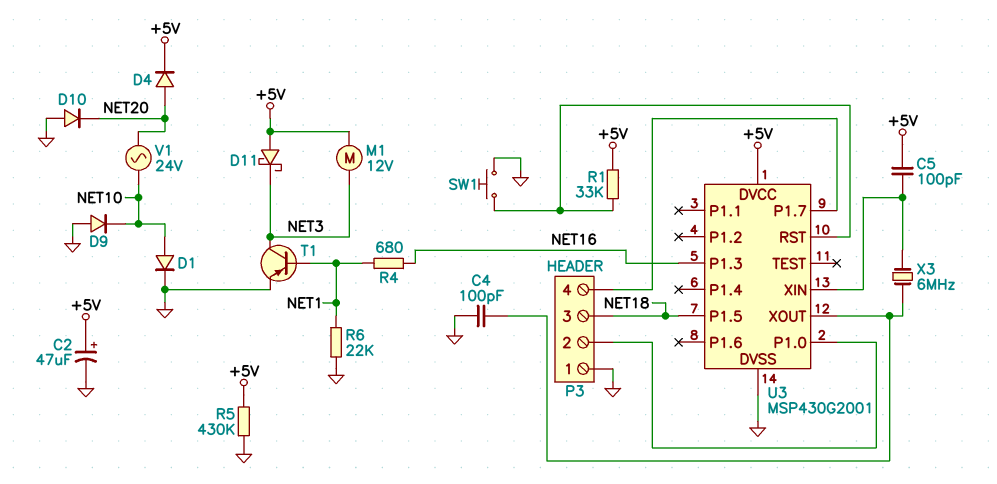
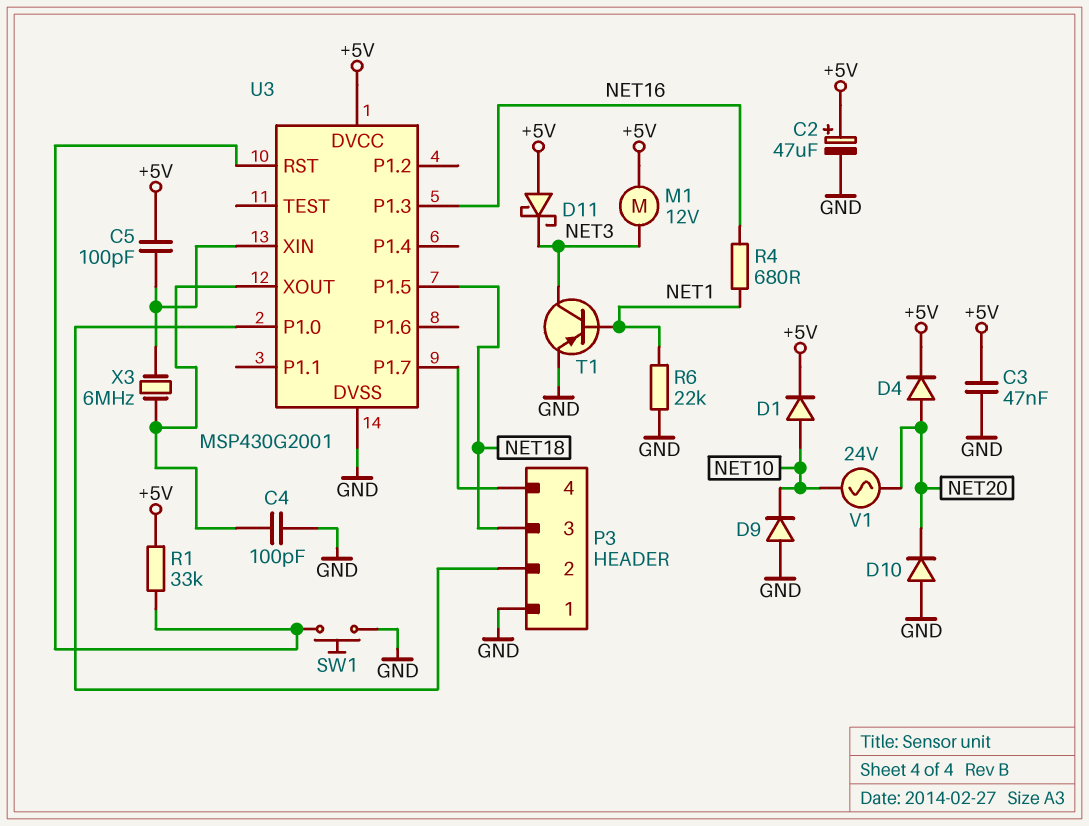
C3: none -> 47nF (+5V, GND)
D1: diode (A NET10, K GND) -> diode (A NET10, K +5V)
R5: 430k (+5V, GND) -> none

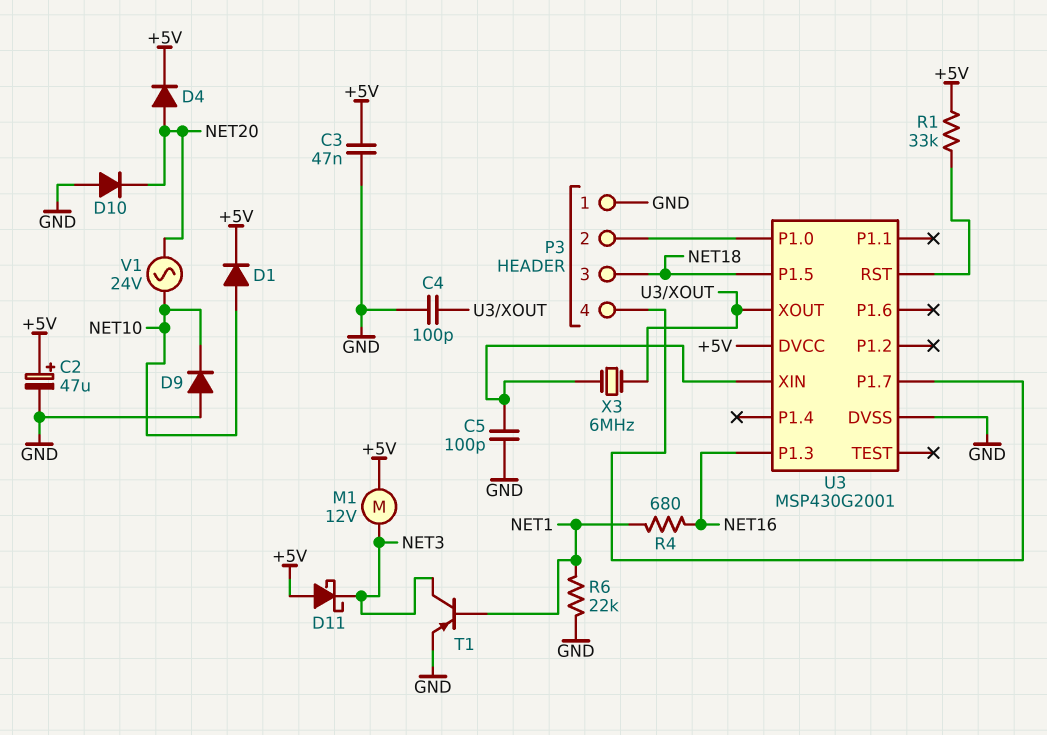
C5: 100pF (+5V, U3/XIN) -> 100pF (GND, U3/XIN)
SW1: button (GND, U3/RST) -> none

